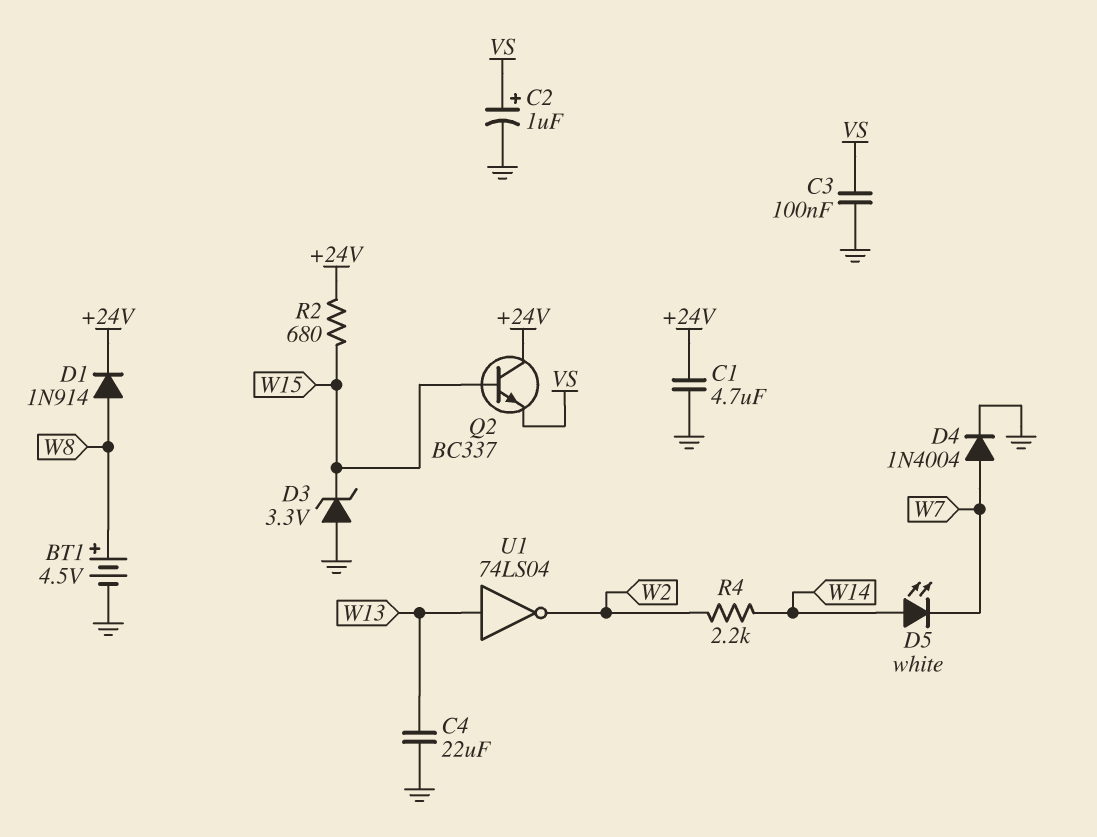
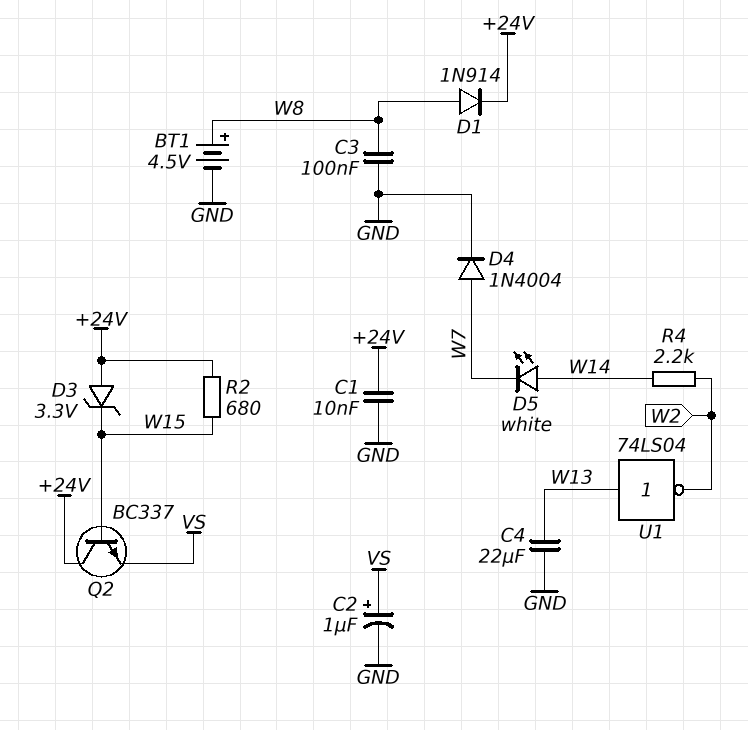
C1: 4.7uF (+24V, GND) -> 10nF (+24V, GND)
C3: 100nF (GND, VS) -> 100nF (GND, W8)
D3: zener 3.3V (A GND, K W15) -> zener 3.3V (A +24V, K W15)

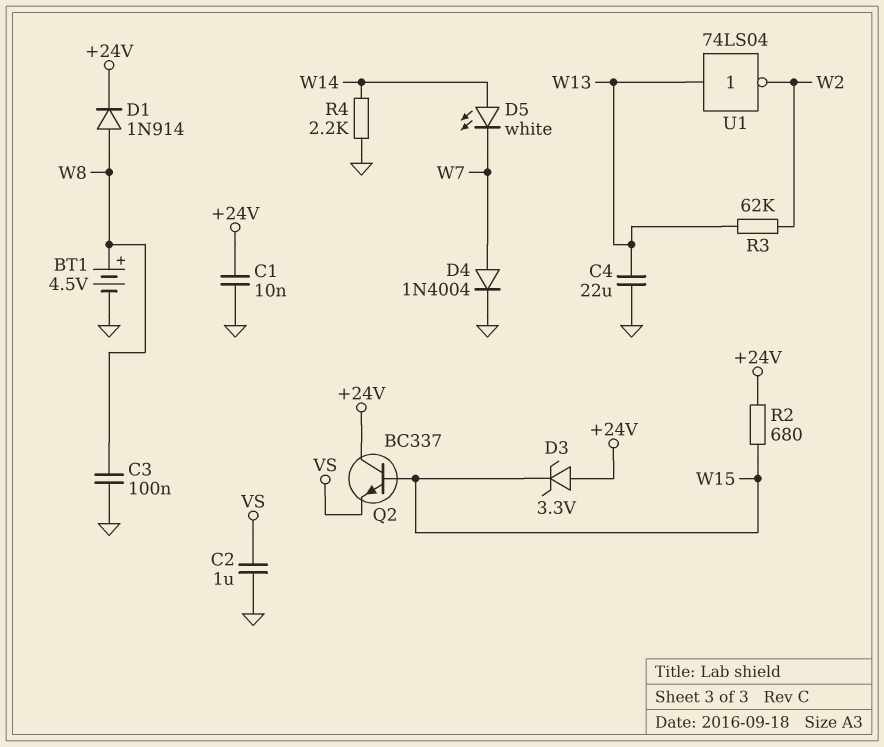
C2: 1uF (plus VS, minus GND) -> 1uF (GND, VS)
R3: none -> 62k (W2, W13)
R4: 2.2k (W2, W14) -> 2.2k (GND, W14)

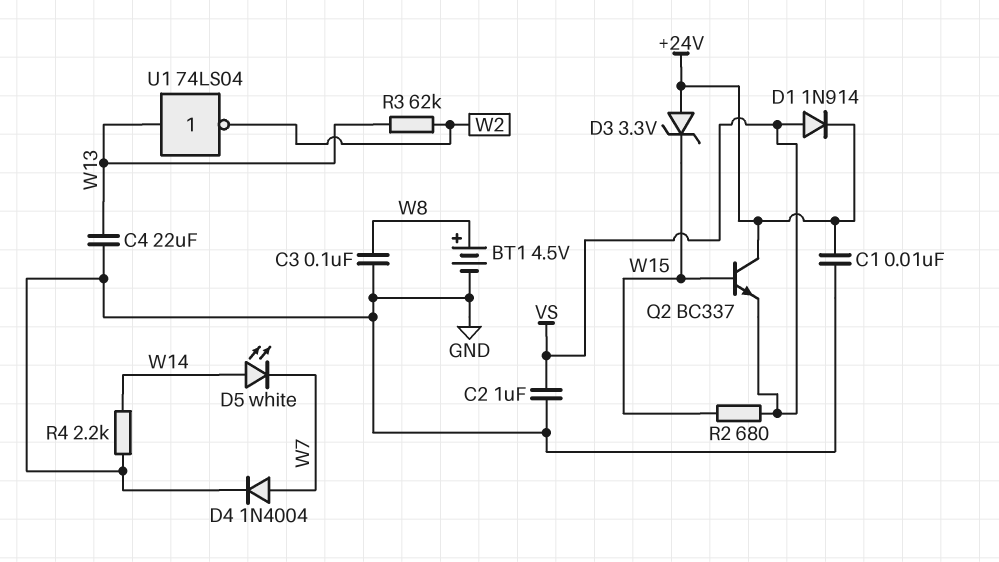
D1: diode 1N914 (A W8, K +24V) -> diode 1N914 (A VS, K +24V)
R2: 680 (+24V, W15) -> 680 (VS, W15)

